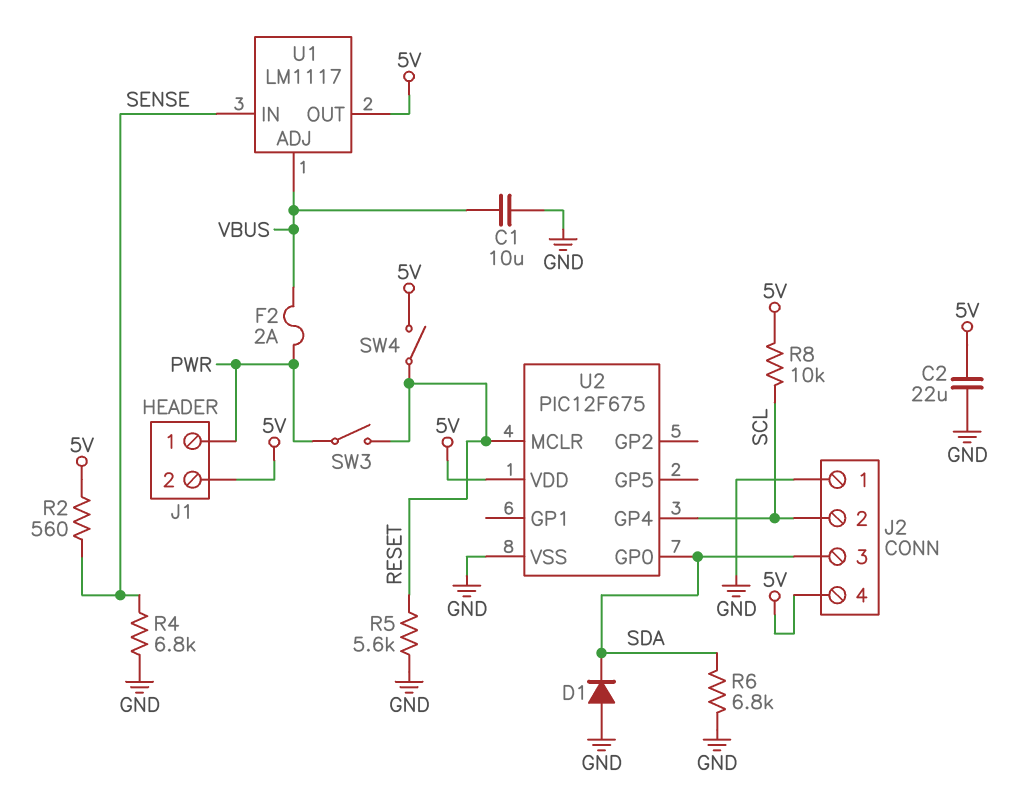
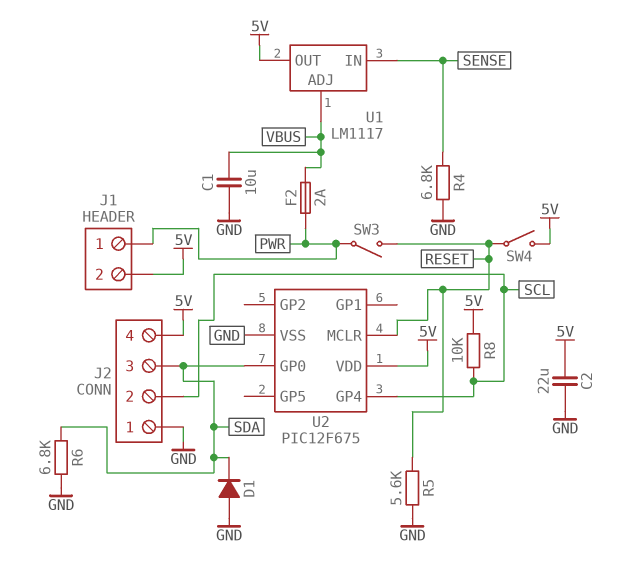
R2: 560 (5V, SENSE) -> none

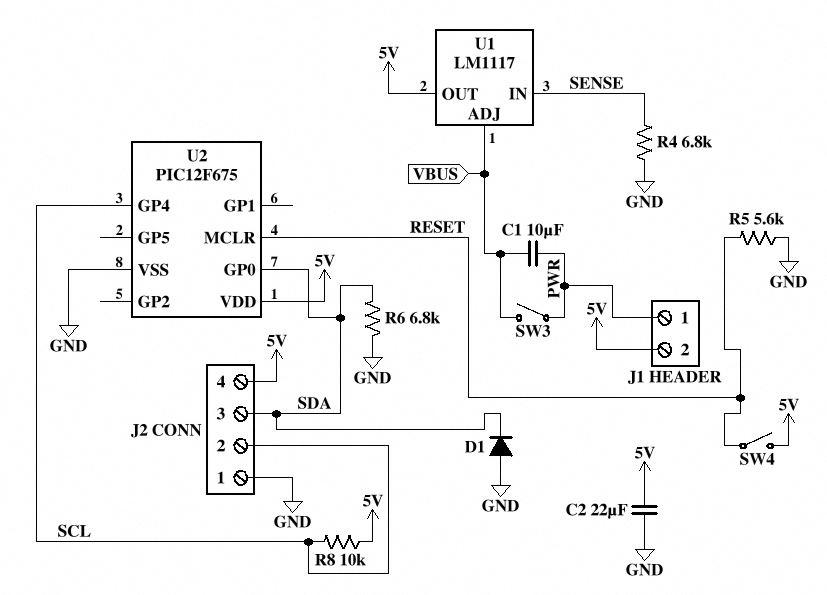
C1: 10uF (GND, VBUS) -> 10uF (PWR, VBUS)
F2: 2A (PWR, VBUS) -> none
SW3: switch (PWR, RESET) -> switch (PWR, VBUS)

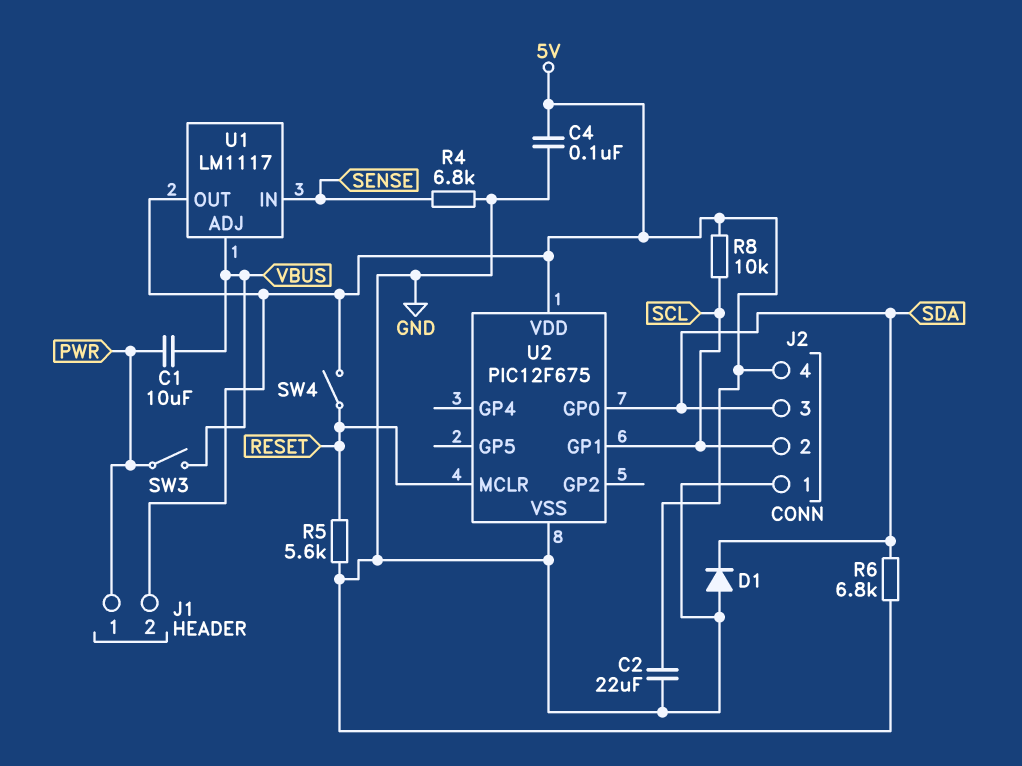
C4: none -> 100nF (5V, GND)
U2 pin GP1: none -> SCL
U2 pin GP4: SCL -> none

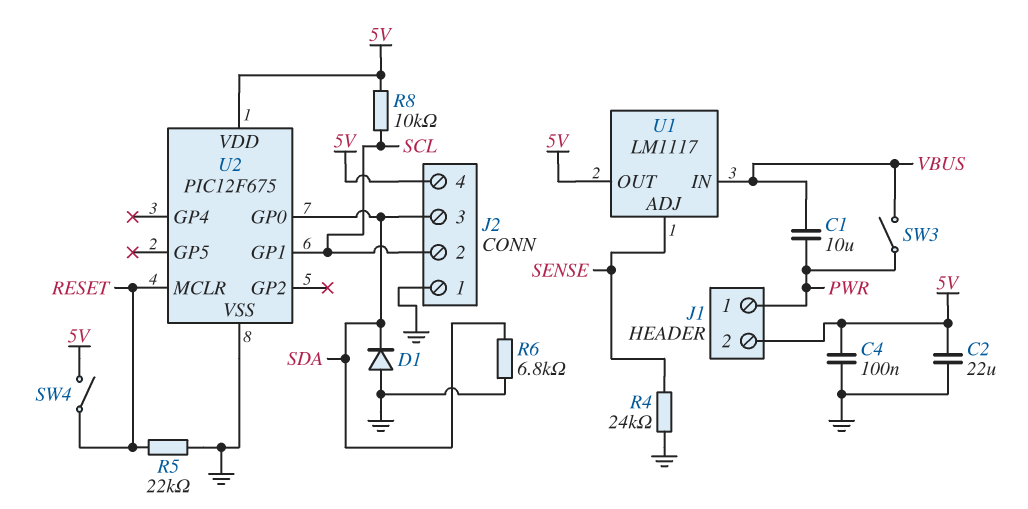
R4: 6.8k (GND, SENSE) -> 24k (GND, SENSE)
R5: 5.6k (GND, RESET) -> 22k (GND, RESET)
U1 pin ADJ: VBUS -> SENSE
U1 pin IN: SENSE -> VBUS

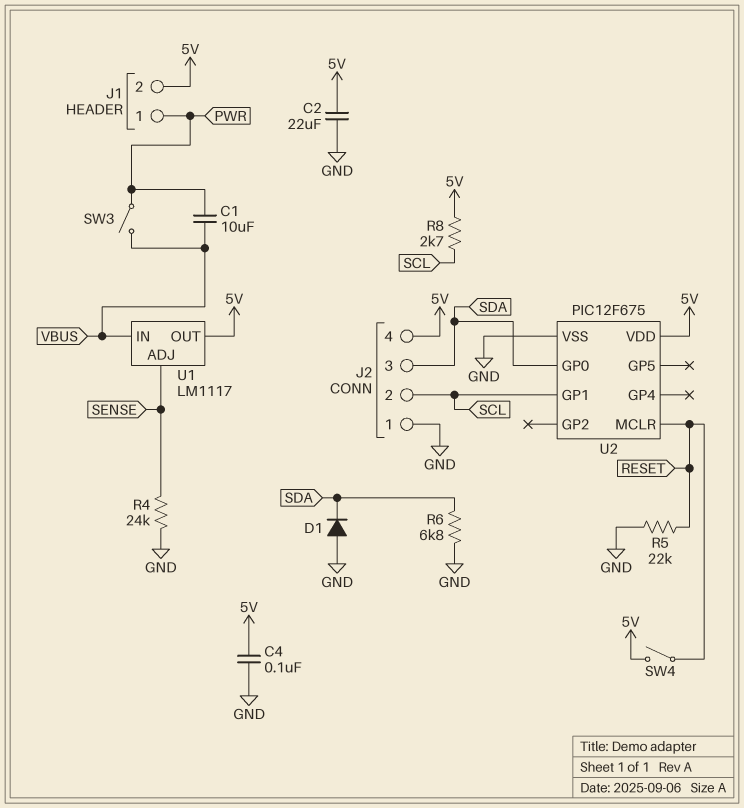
R8: 10k (5V, SCL) -> 2.7k (5V, SCL)

